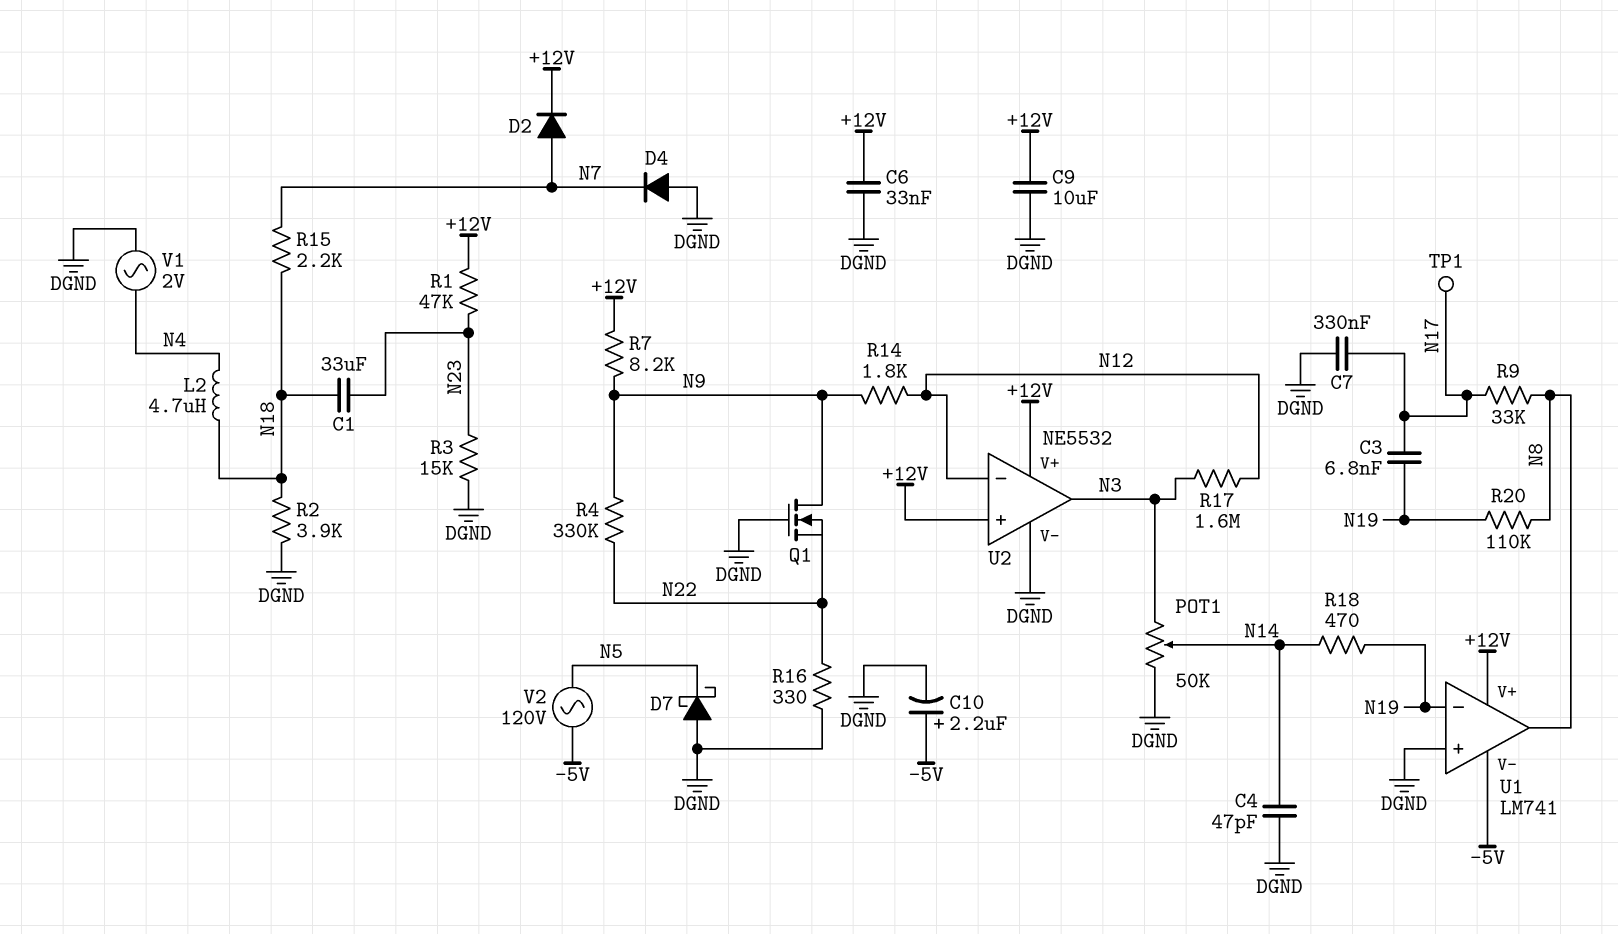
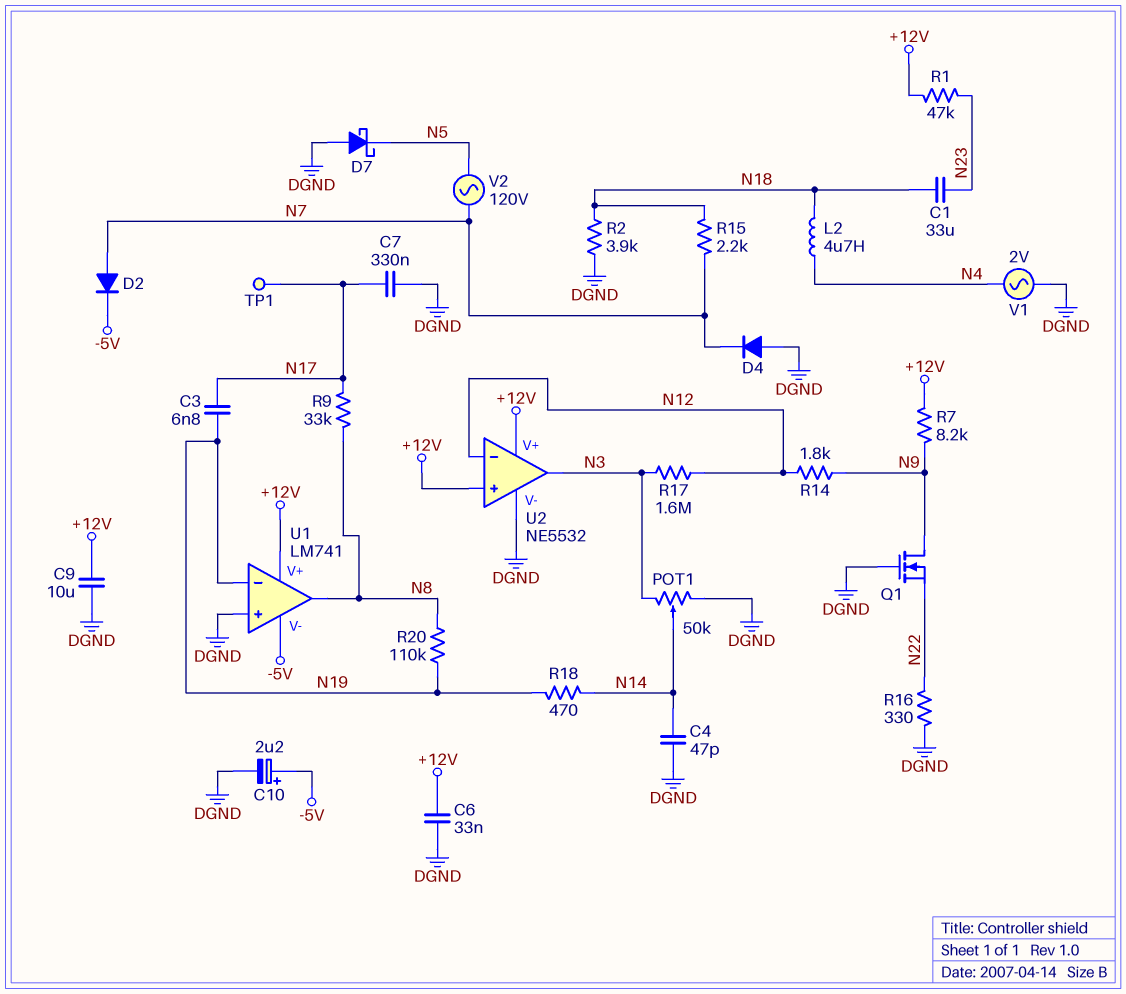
D2: diode (A N7, K +12V) -> diode (A N7, K -5V)
R3: 15k (DGND, N23) -> none
R4: 330k (N9, N22) -> none
V2: AC 120V (-5V, N5) -> AC 120V (N5, N7)

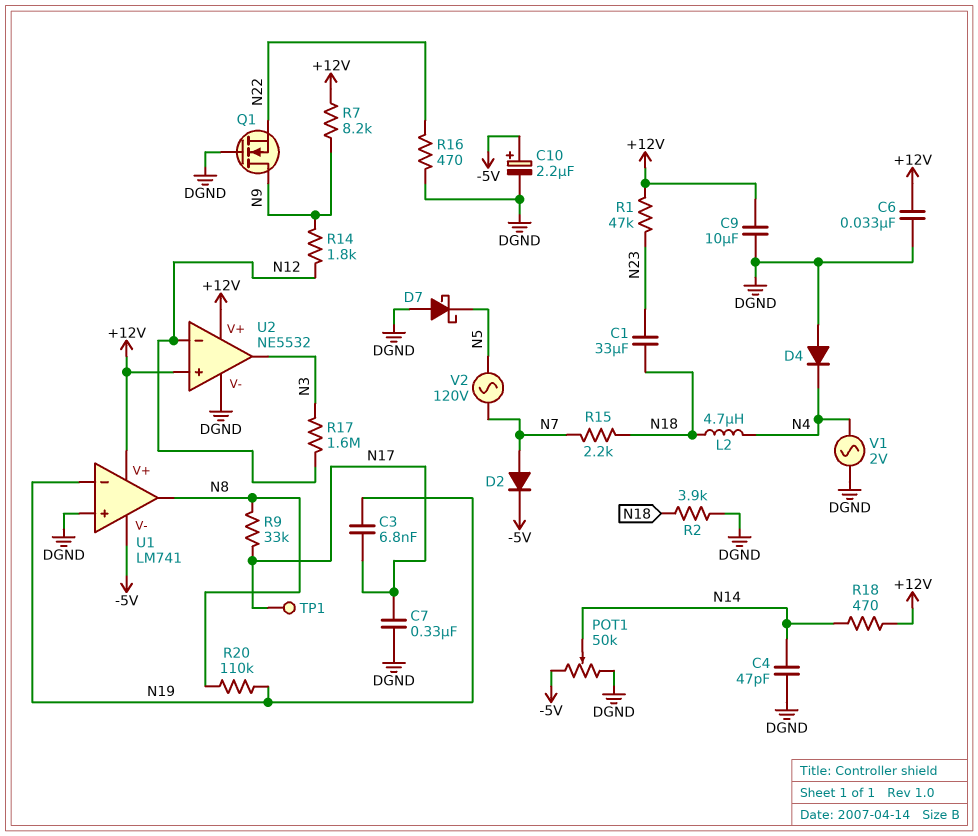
D4: diode (A DGND, K N7) -> diode (A DGND, K N4)
POT1: 50k (DGND, N3, wiper N14) -> 50k (-5V, DGND, wiper N14)
R16: 330 (DGND, N22) -> 470 (DGND, N22)
R18: 470 (N14, N19) -> 470 (+12V, N14)

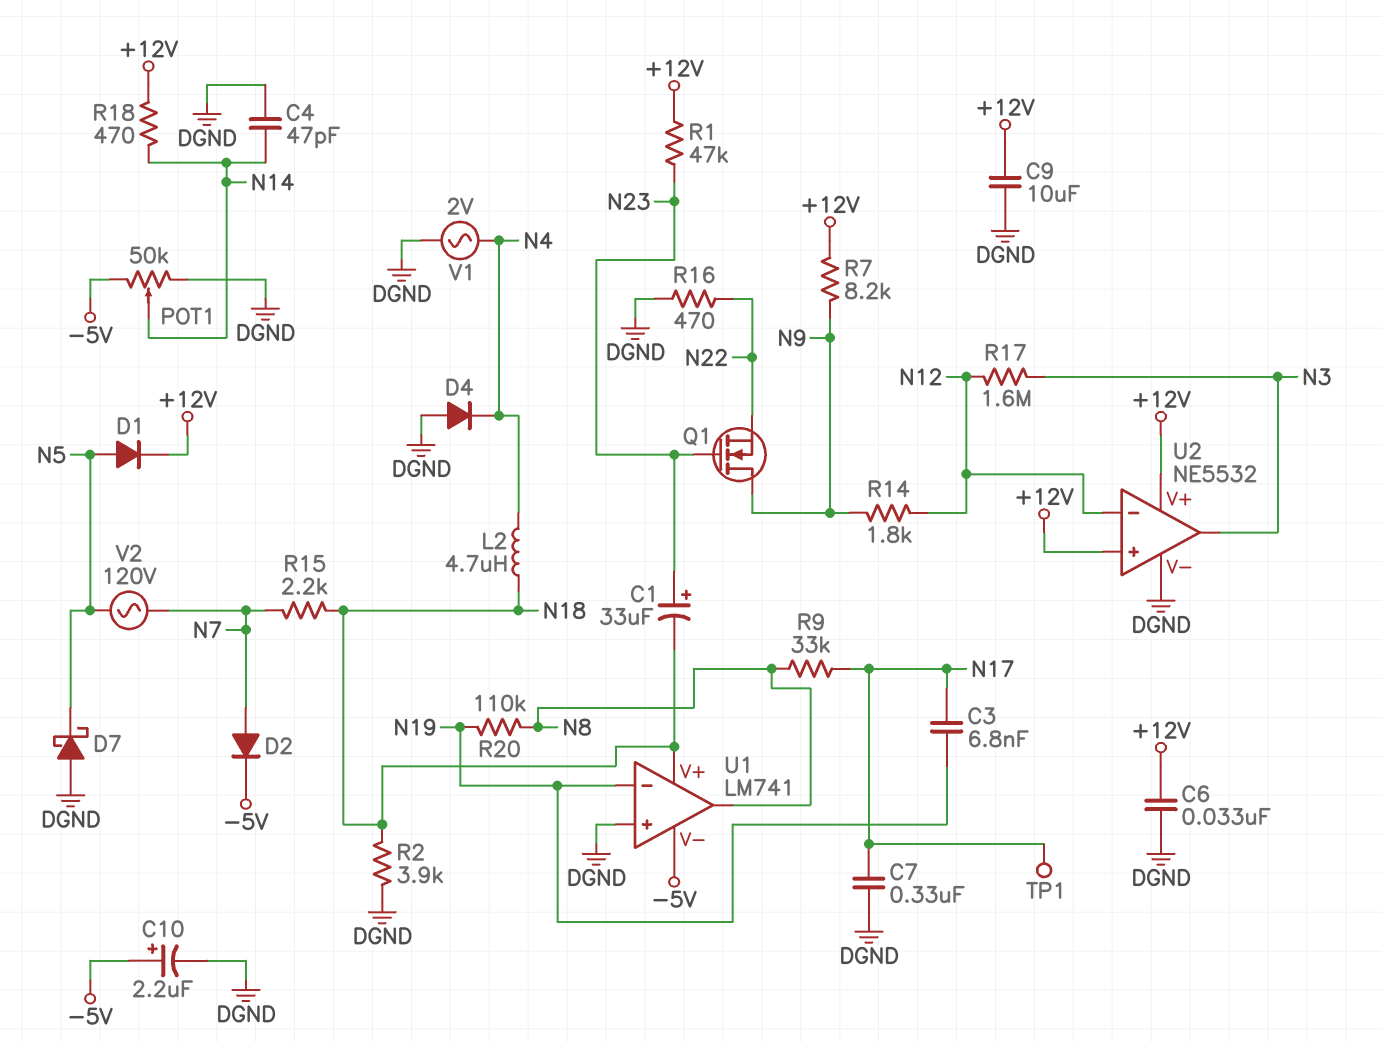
C1: 33uF (N18, N23) -> 33uF (plus N23, minus N18)
D1: none -> diode (A N5, K +12V)
Q1: NMOS (G DGND, D N9, S N22) -> NMOS (G N23, D N9, S N22)
U1 pin V+: +12V -> N18

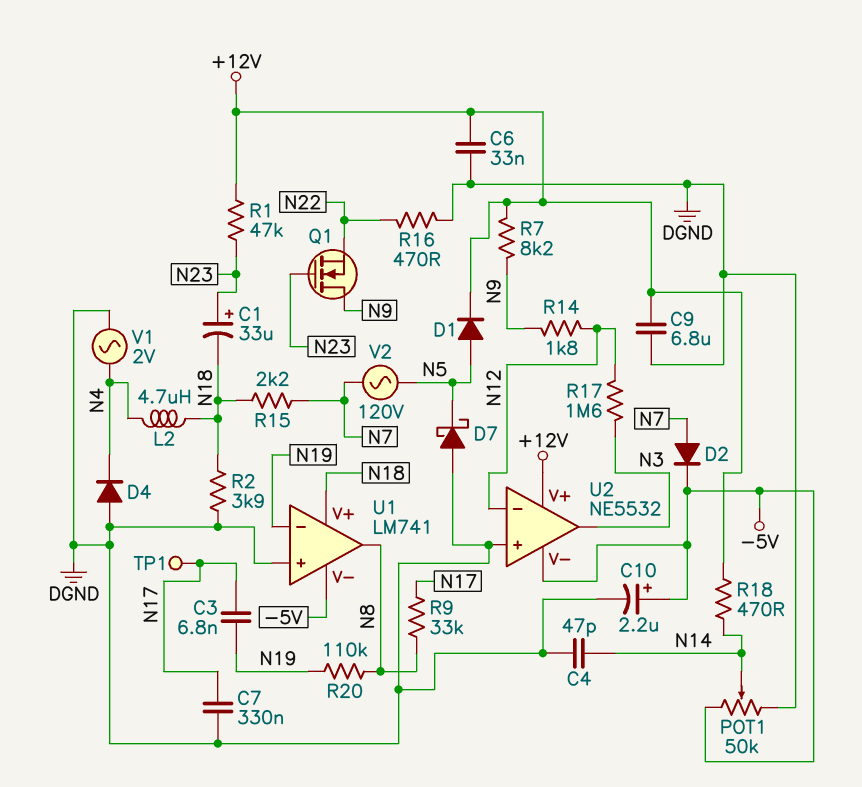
C9: 10uF (+12V, DGND) -> 6.8uF (+12V, DGND)
U2 pin V-: DGND -> -5V
U2 pin in+: +12V -> DGND

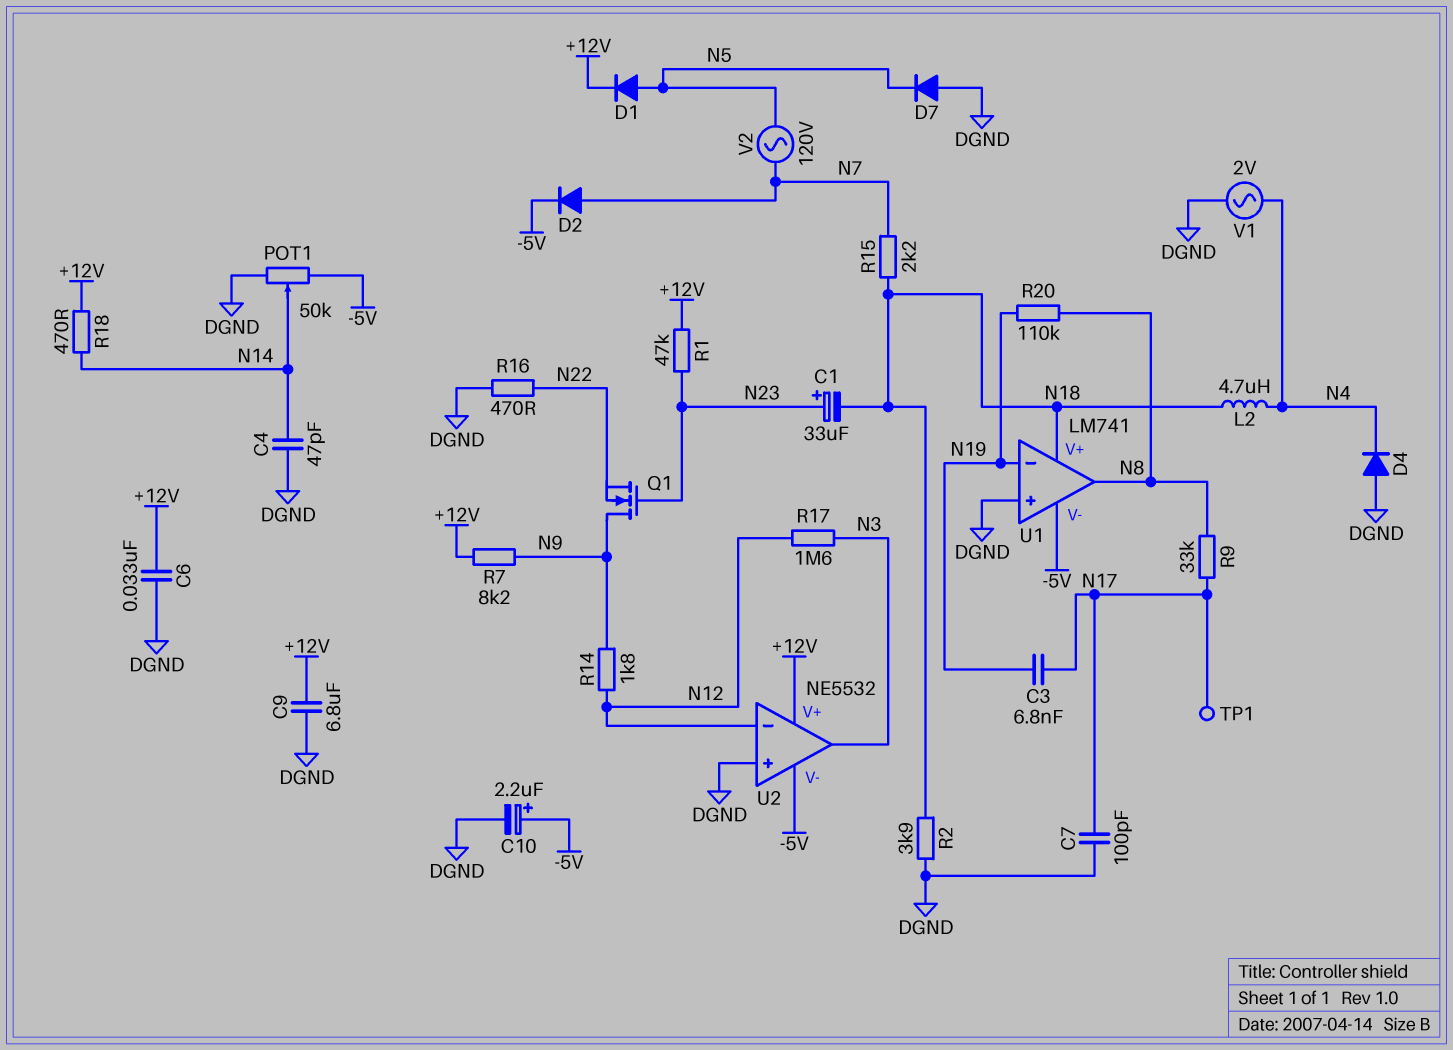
C7: 330nF (DGND, N17) -> 100pF (DGND, N17)
D7: schottky (A DGND, K N5) -> diode (A DGND, K N5)

